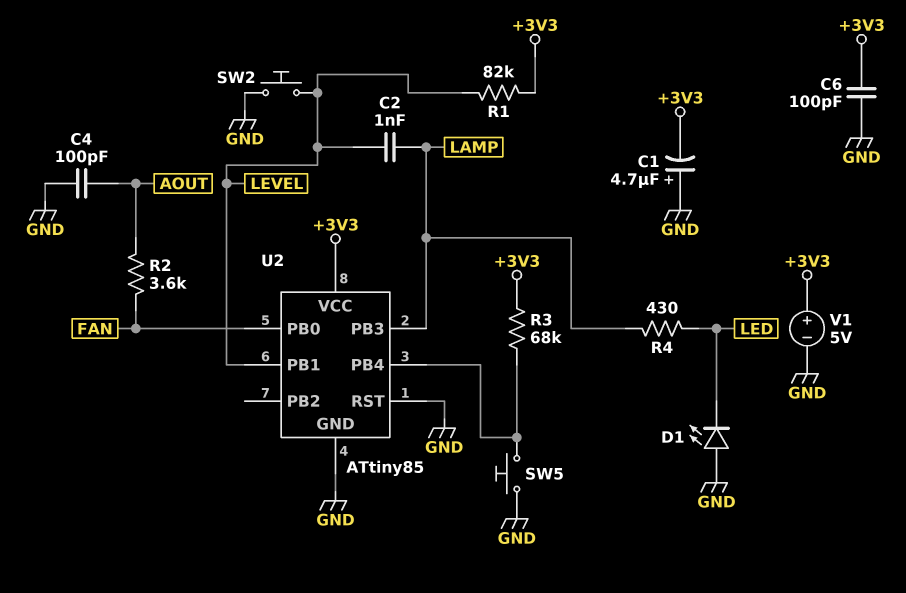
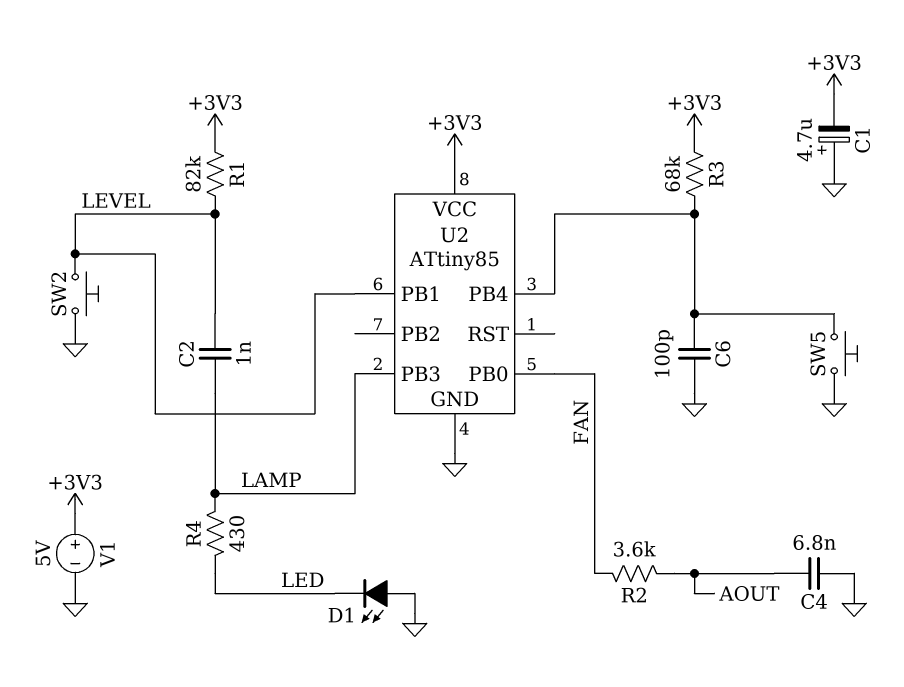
C4: 100pF (AOUT, GND) -> 6.8nF (AOUT, GND)
C6: 100pF (+3V3, GND) -> 100pF (GND, U2/PB4)
U2 pin RST: GND -> none

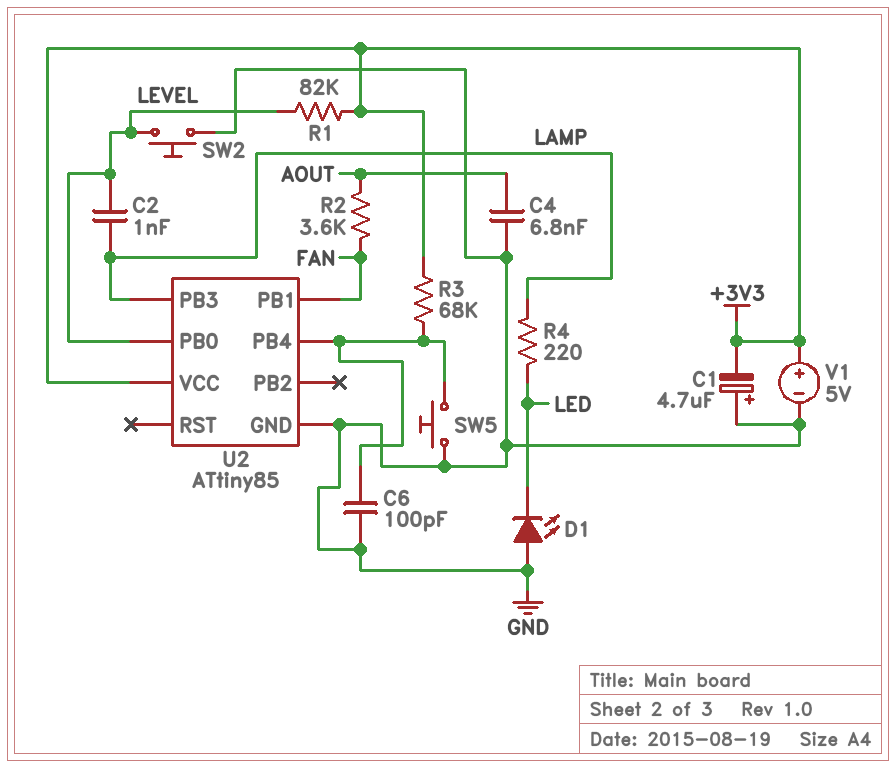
R4: 430 (LAMP, LED) -> 220 (LAMP, LED)
U2 pin PB0: FAN -> LEVEL
U2 pin PB1: LEVEL -> FAN

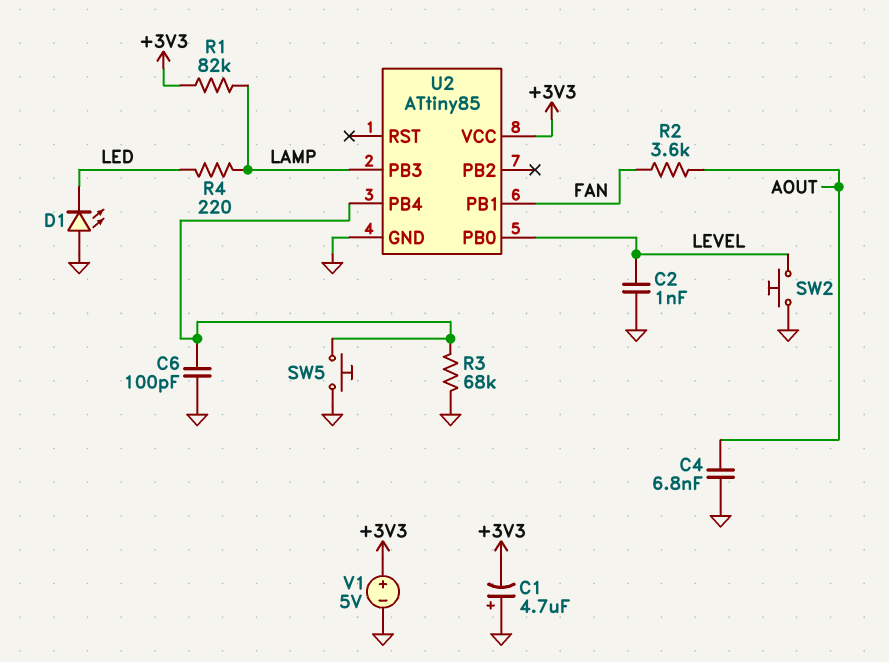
C2: 1nF (LAMP, LEVEL) -> 1nF (GND, LEVEL)
R1: 82k (+3V3, LEVEL) -> 82k (+3V3, LAMP)
R3: 68k (+3V3, U2/PB4) -> 68k (GND, U2/PB4)

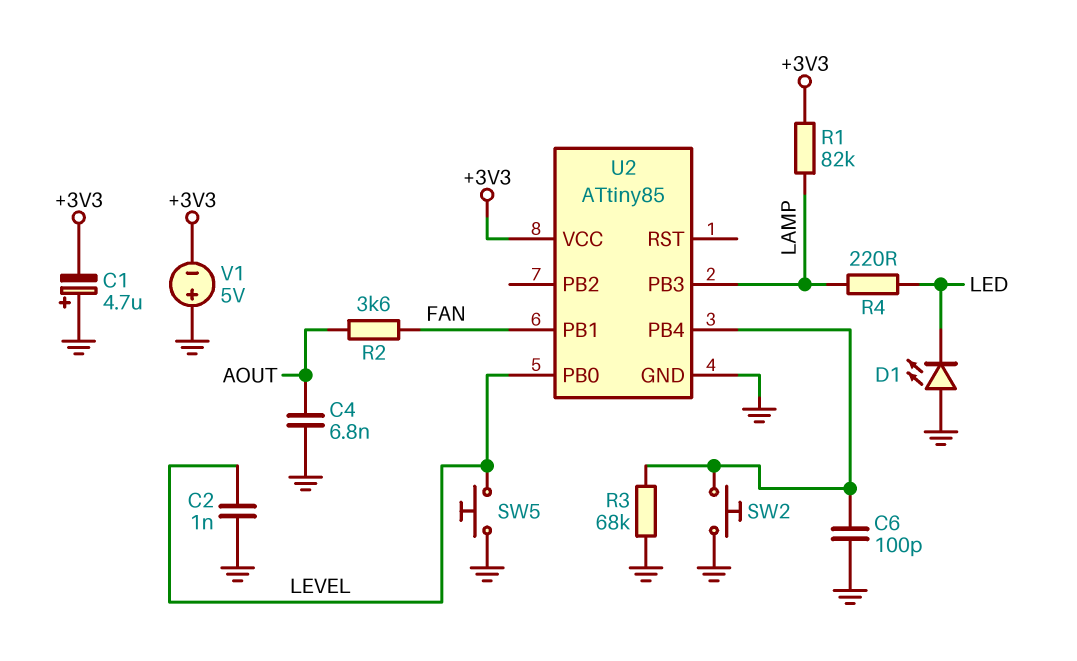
SW2: button (GND, LEVEL) -> button (GND, U2/PB4)
SW5: button (GND, U2/PB4) -> button (GND, LEVEL)
V1: 5V (plus +3V3, minus GND) -> 5V (plus GND, minus +3V3)

